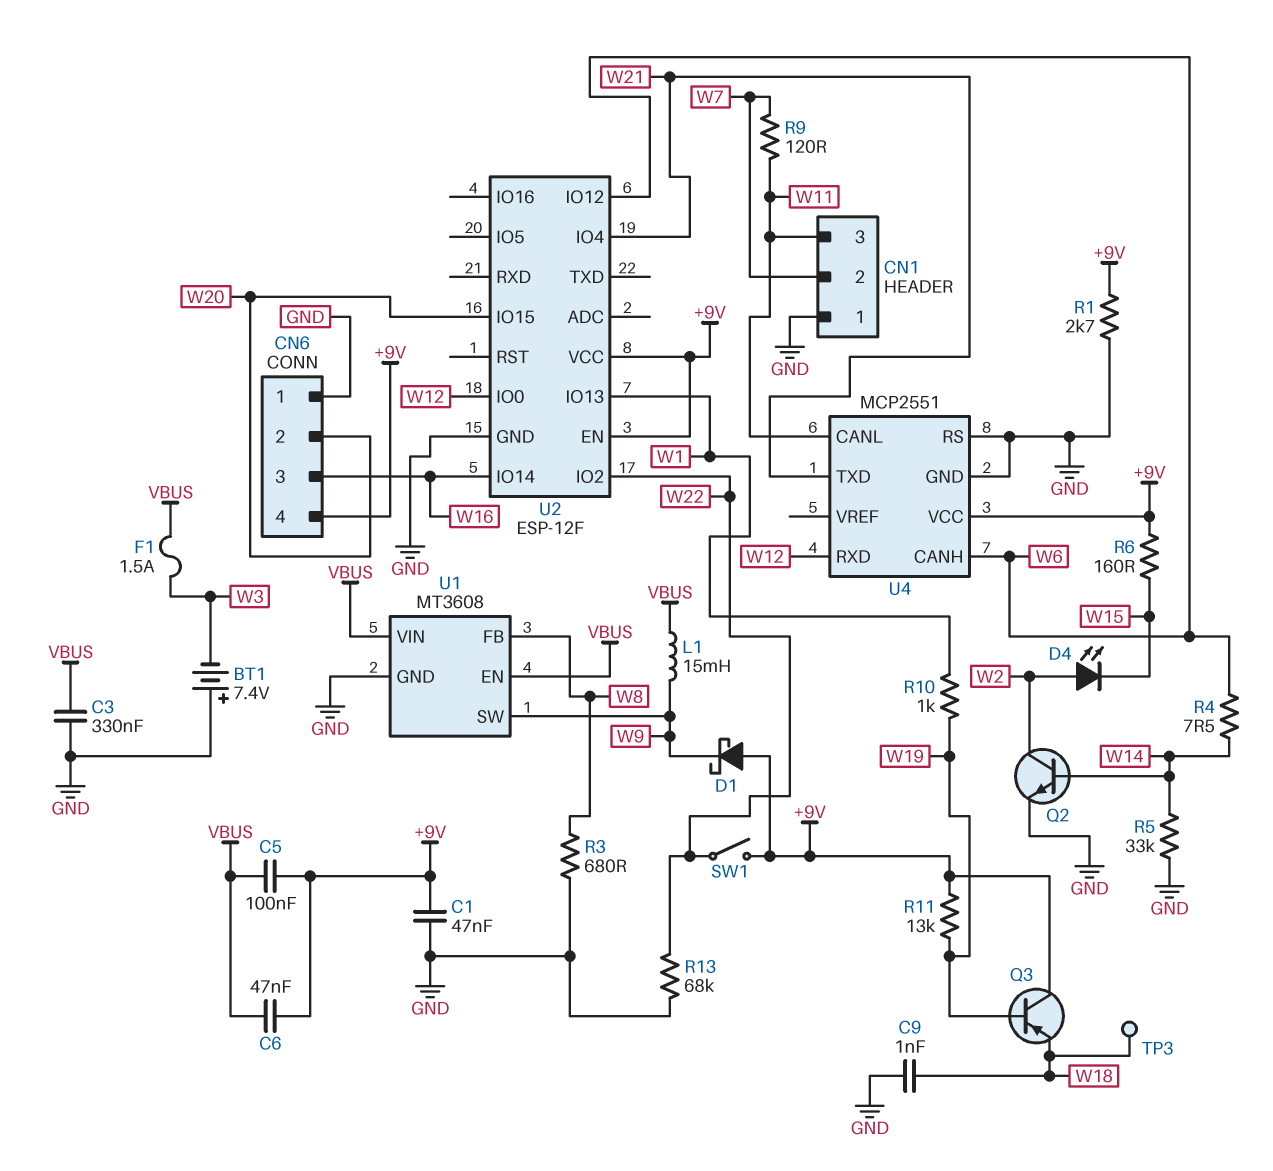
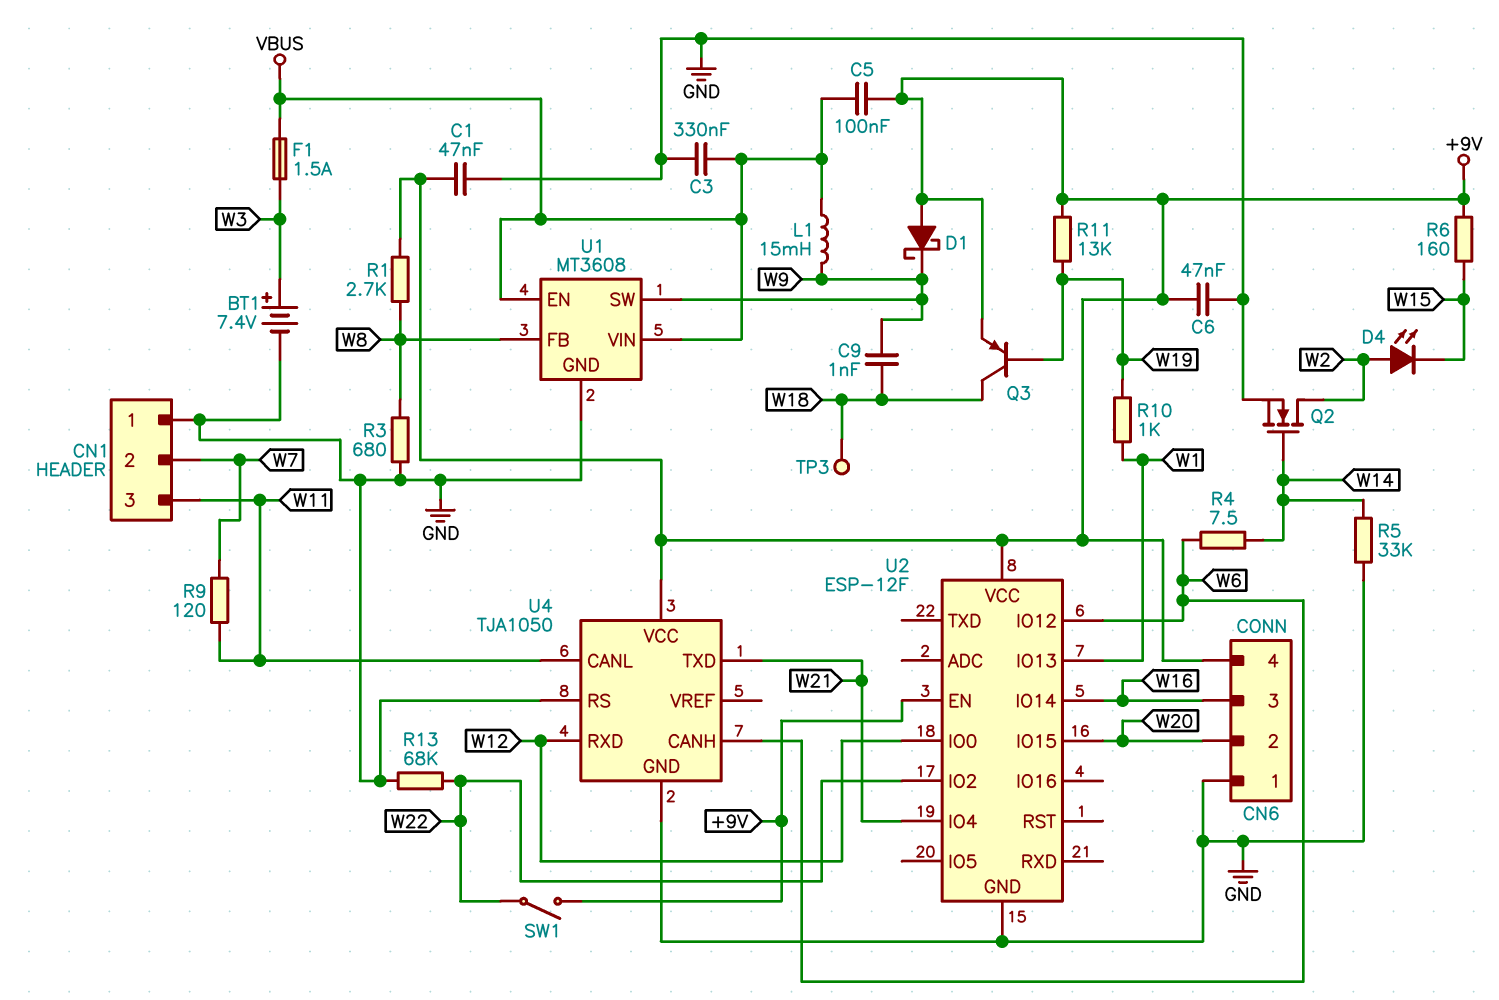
BT1: 7.4V (plus GND, minus W3) -> 7.4V (plus W3, minus GND)
C6: 47nF (+9V, VBUS) -> 47nF (+9V, GND)
C9: 1nF (GND, W18) -> 1nF (W9, W18)
Q2: NPN (B W14, C W2, E GND) -> NMOS (G W14, D W2, S GND)
Q3: PNP (B W19, C +9V, E W18) -> PNP (B W19, C W18, E +9V)
R1: 2.7k (+9V, GND) -> 2.7k (+9V, W8)
U4: MCP2551 -> TJA1050

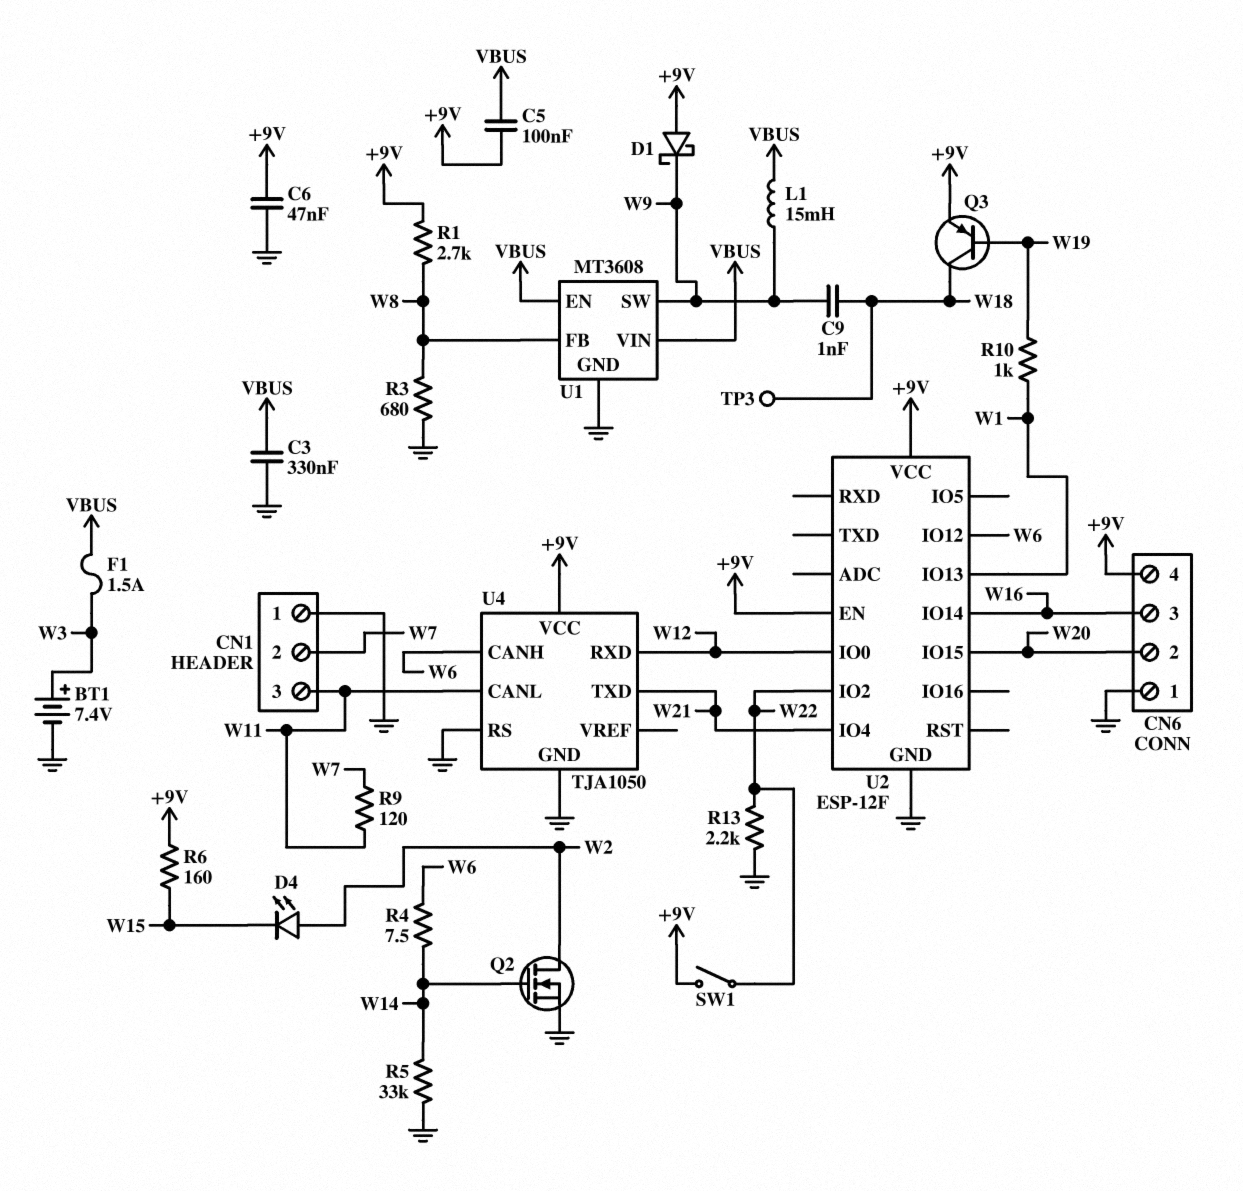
C1: 47nF (+9V, GND) -> none
R11: 13k (+9V, W19) -> none
R13: 68k (GND, W22) -> 2.2k (GND, W22)

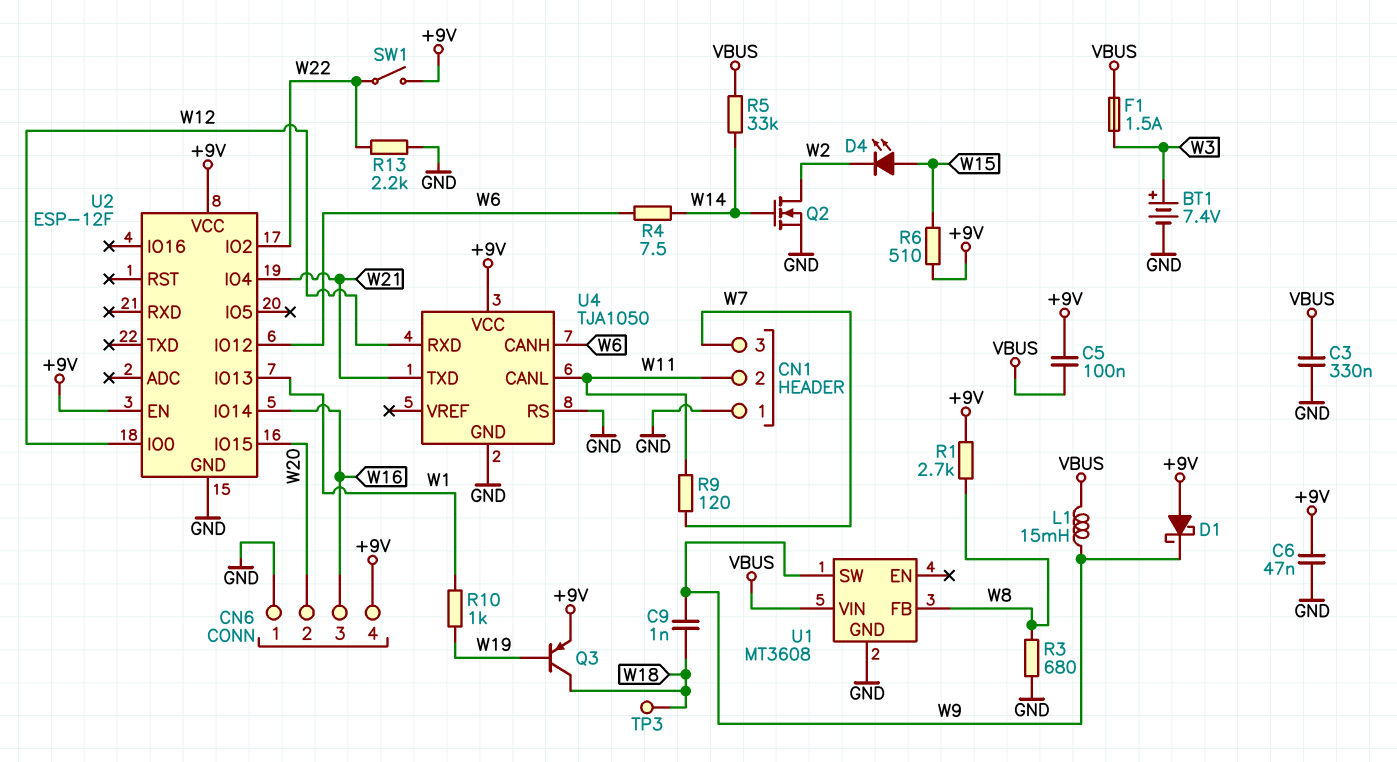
CN1 pin 2: W7 -> W11
CN1 pin 3: W11 -> W7
D4: LED (A W2, K W15) -> LED (A W15, K W2)
R5: 33k (GND, W14) -> 33k (VBUS, W14)
R6: 160 (+9V, W15) -> 510 (+9V, W15)
U1 pin EN: VBUS -> none

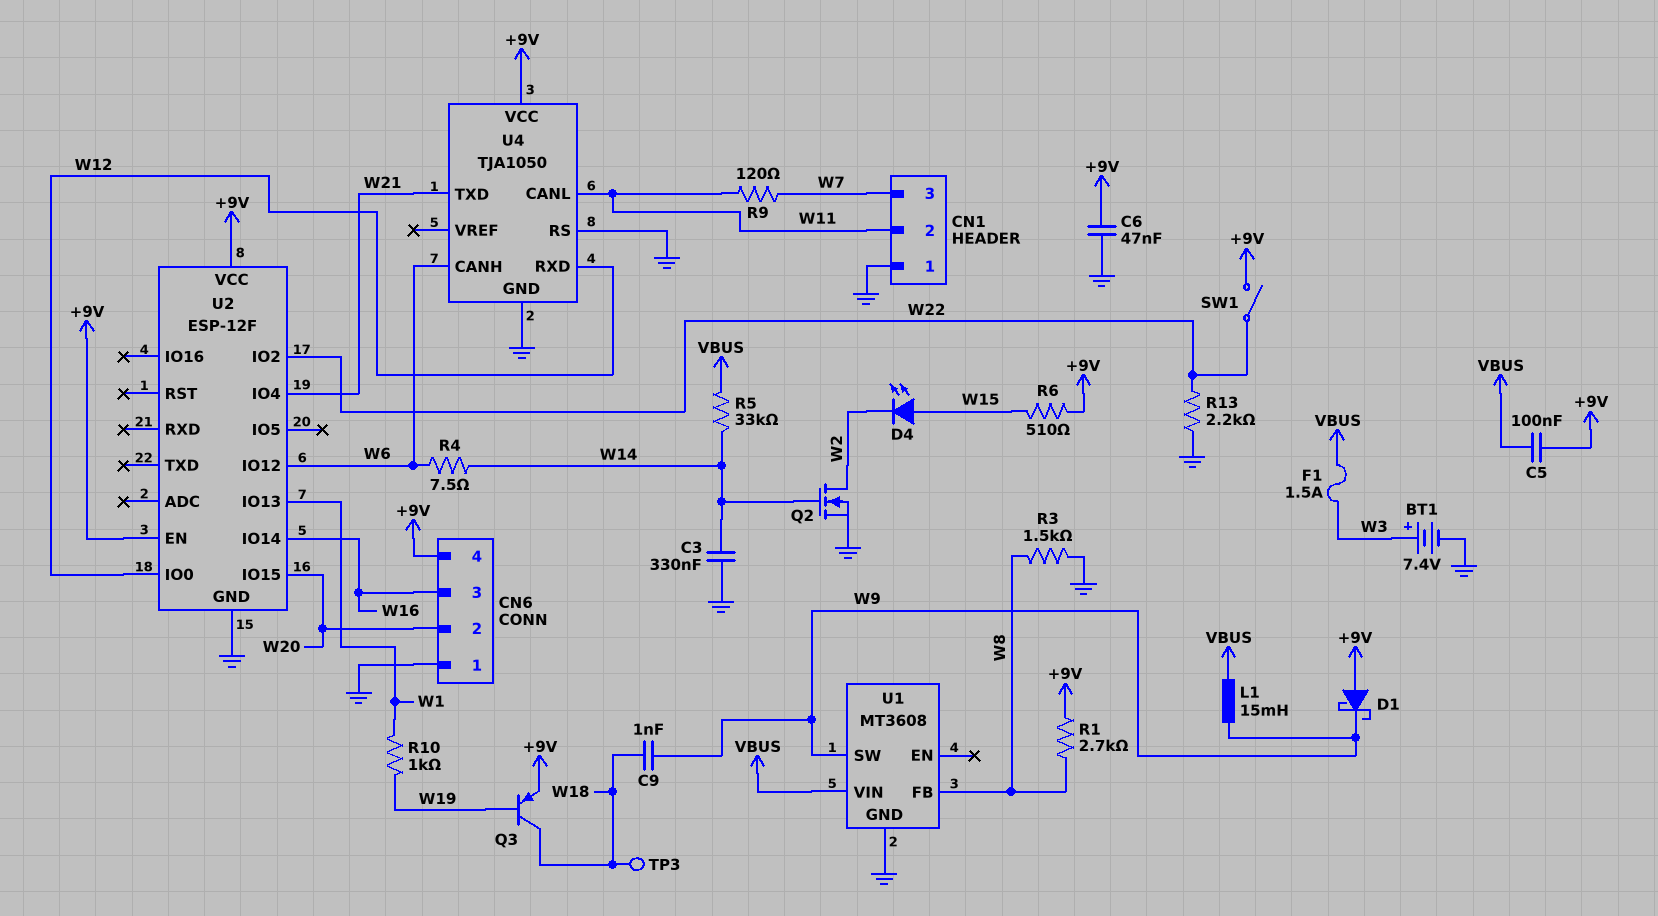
C3: 330nF (GND, VBUS) -> 330nF (GND, W14)
R3: 680 (GND, W8) -> 1.5k (GND, W8)

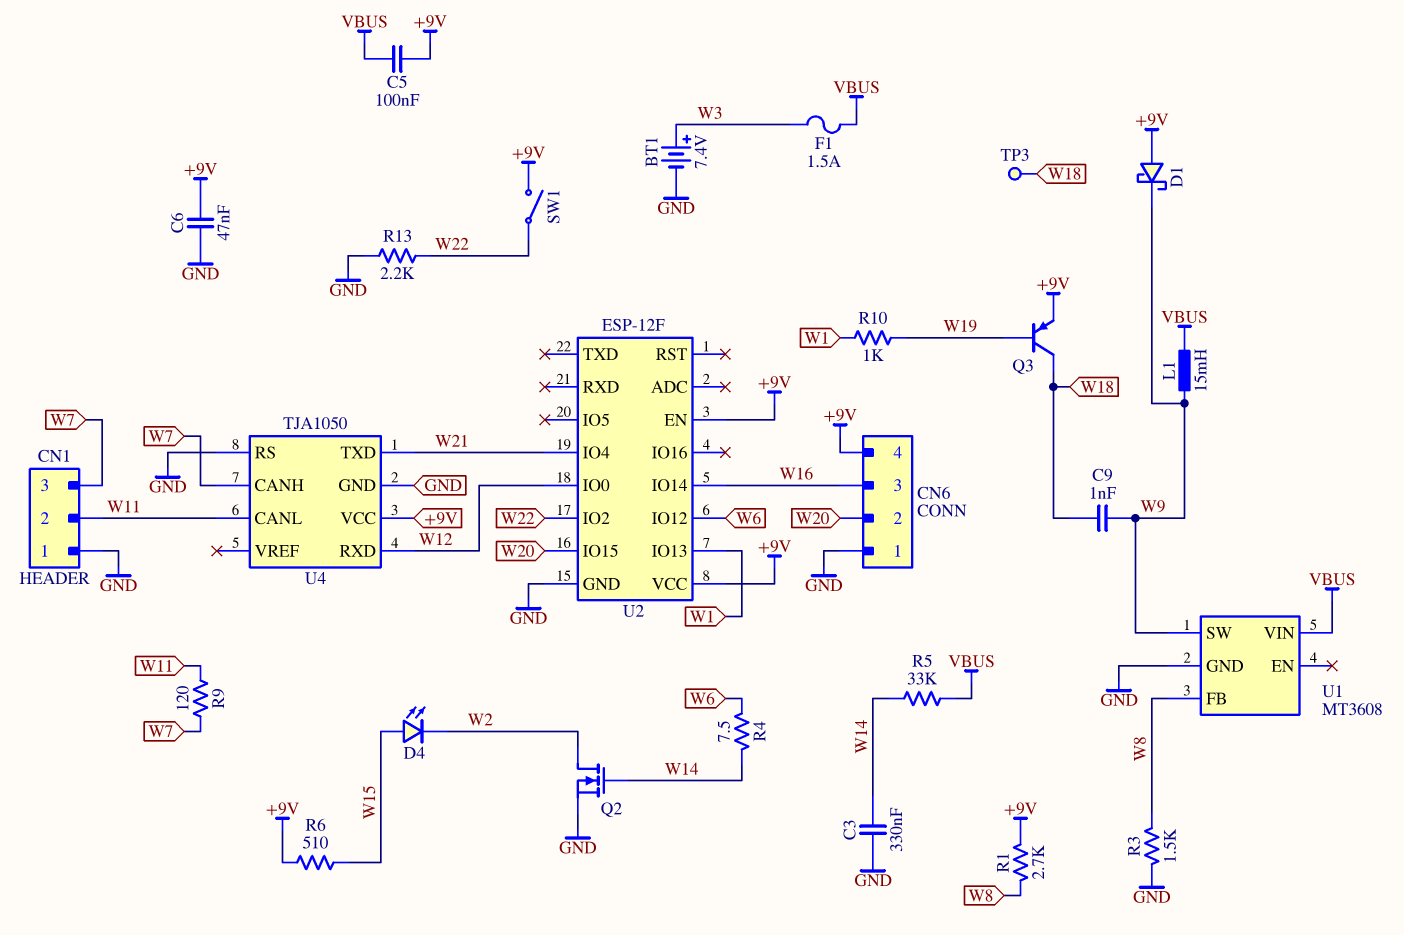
U4 pin CANH: W6 -> W7

